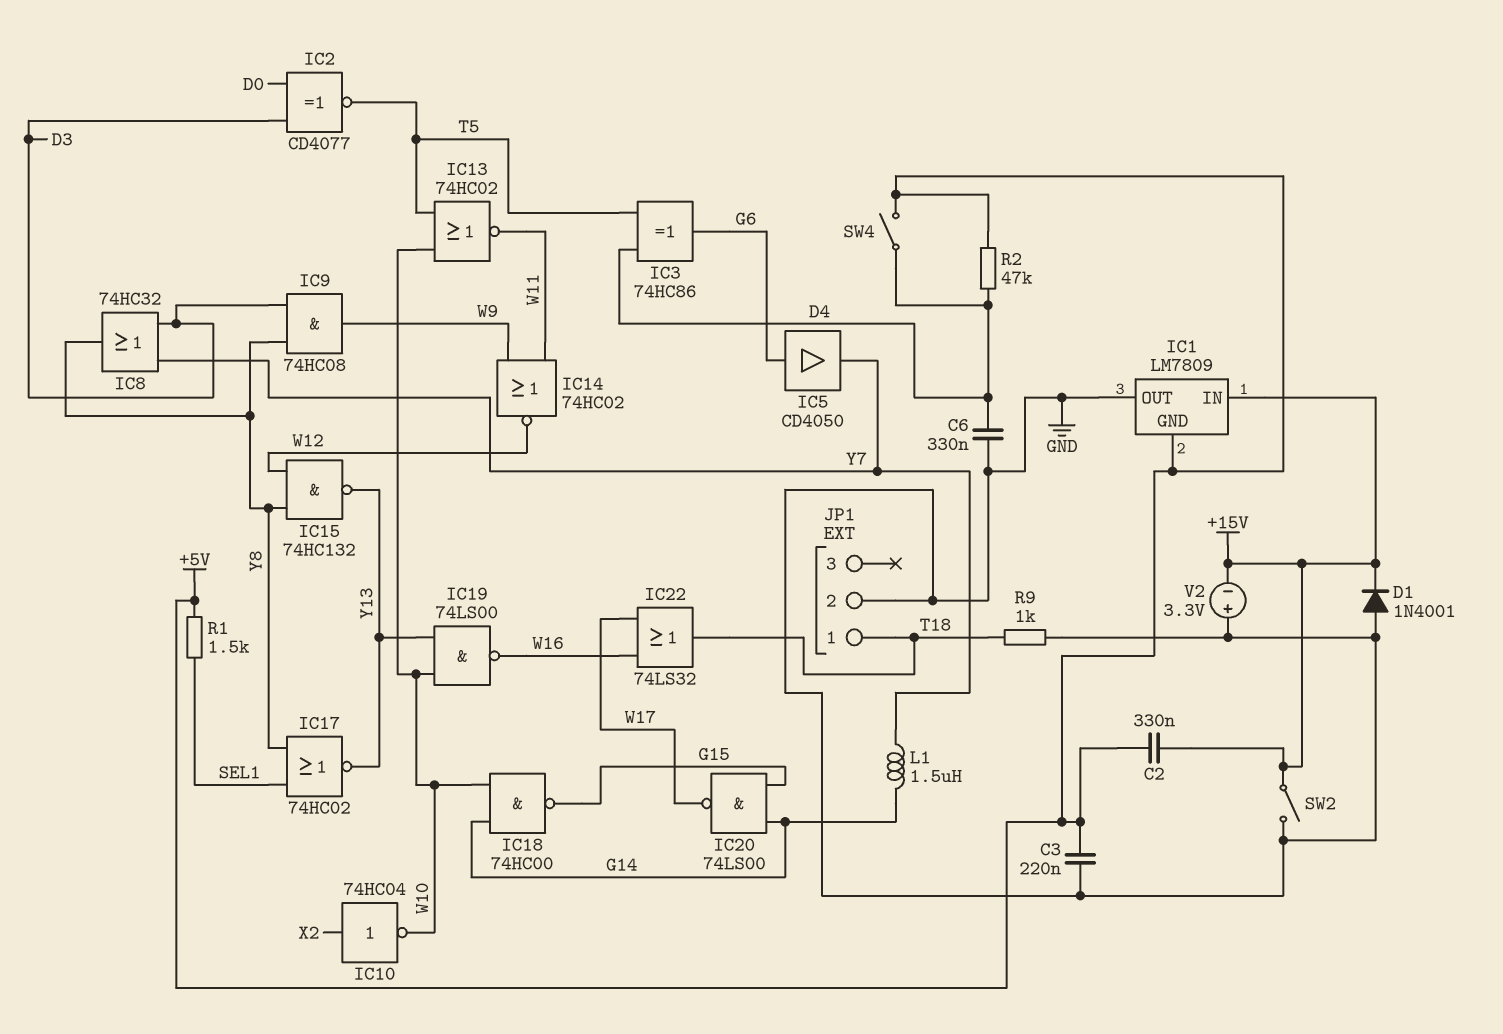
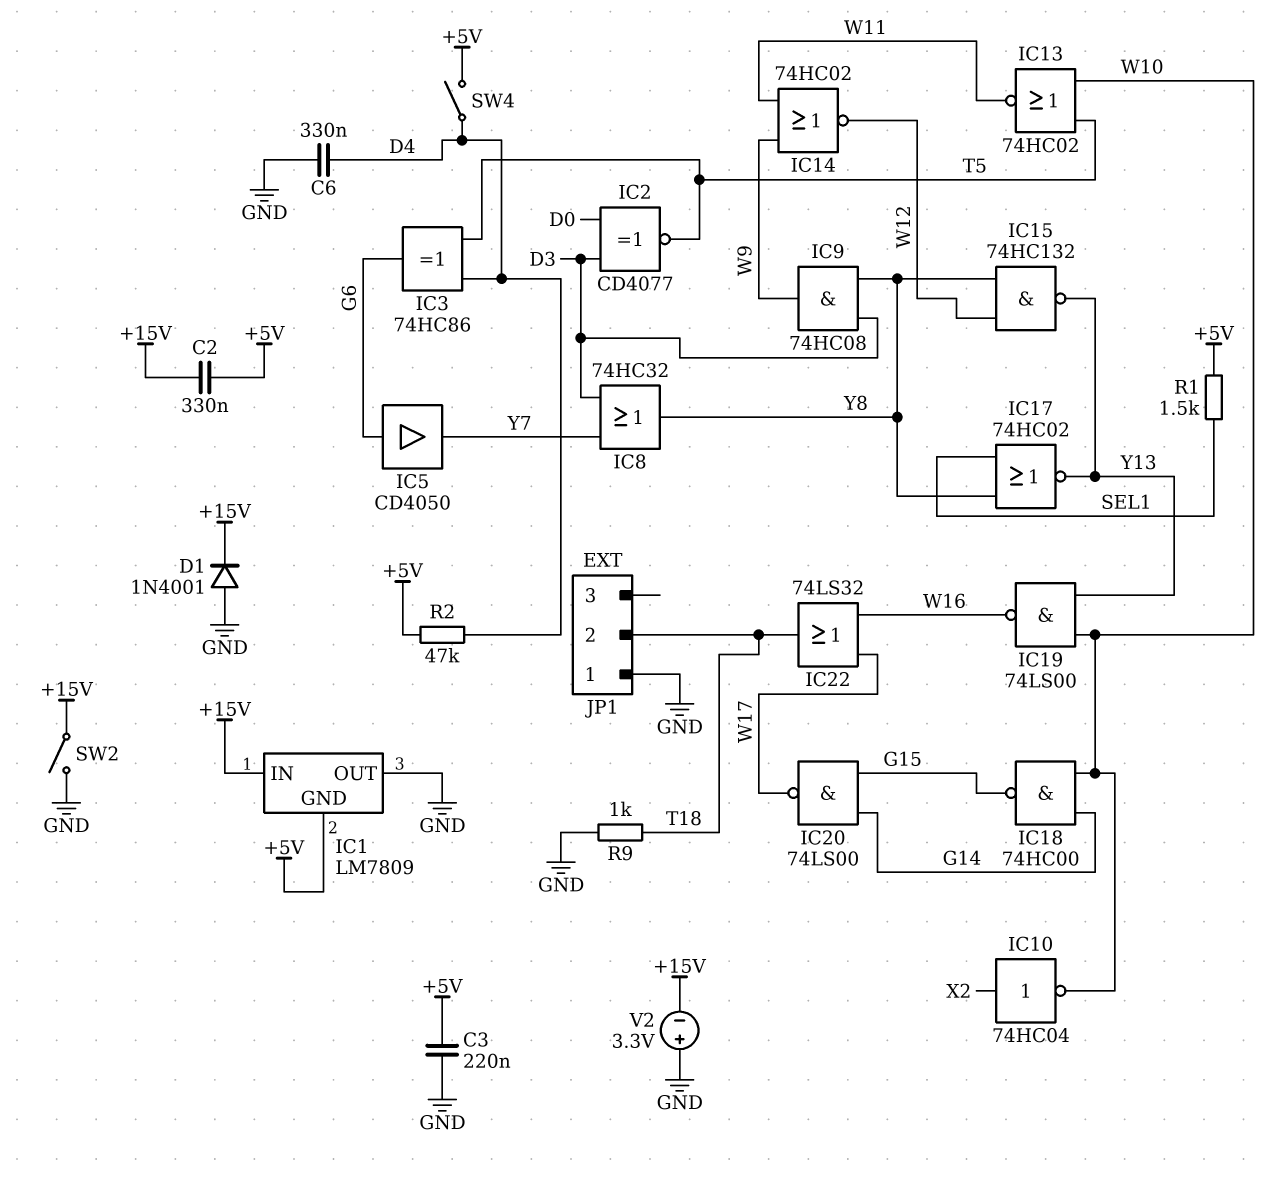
JP1 pin 1: T18 -> GND
JP1 pin 2: GND -> T18
L1: 1.5uH (G14, Y7) -> none

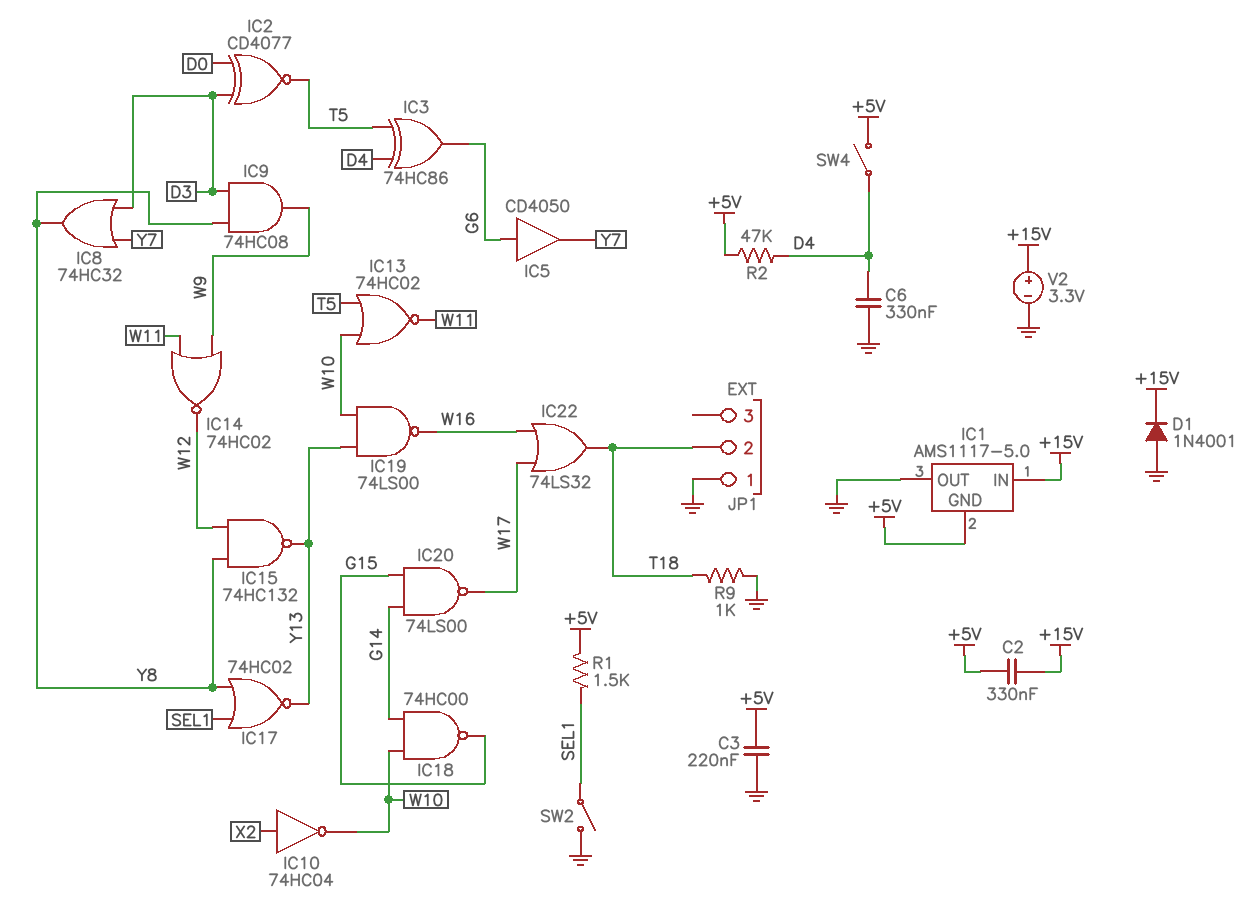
IC1: LM7809 -> AMS1117-5.0
SW2: switch (+15V, GND) -> switch (GND, SEL1)
V2: 3.3V (plus GND, minus +15V) -> 3.3V (plus +15V, minus GND)

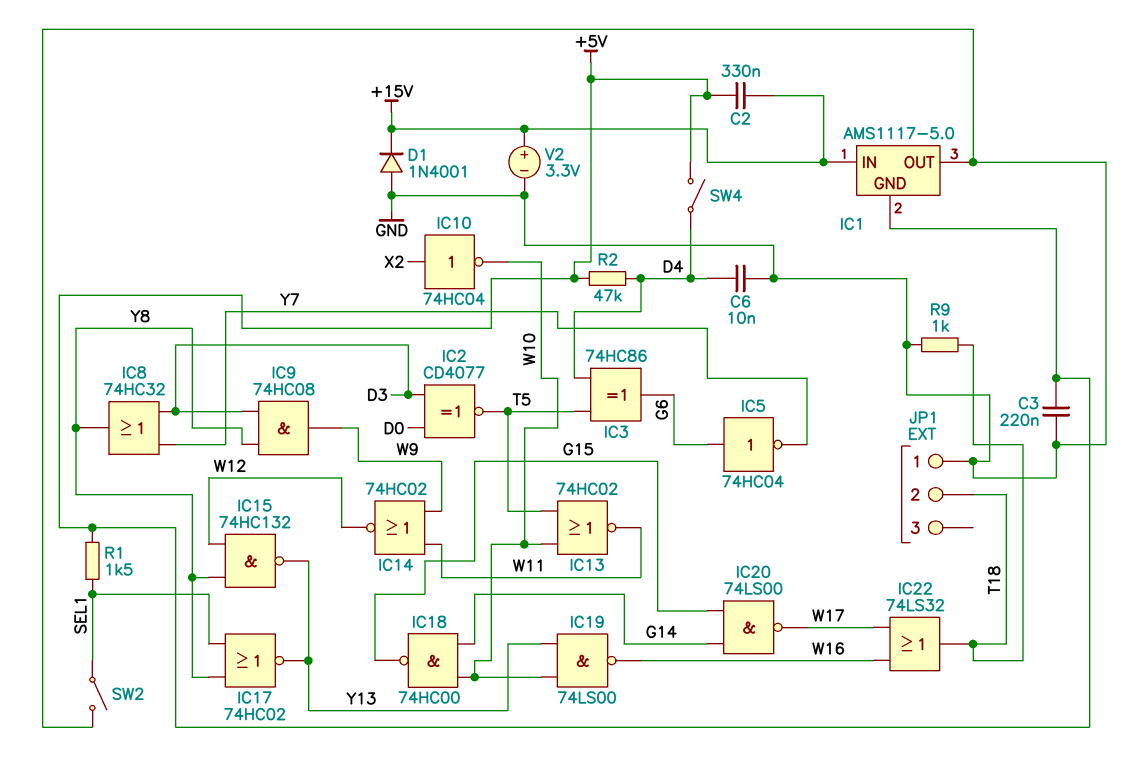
C6: 330nF (D4, GND) -> 10nF (D4, GND)
IC5: buffer CD4050 (in G6, out Y7) -> NOT 74HC04 (in G6, out Y7)

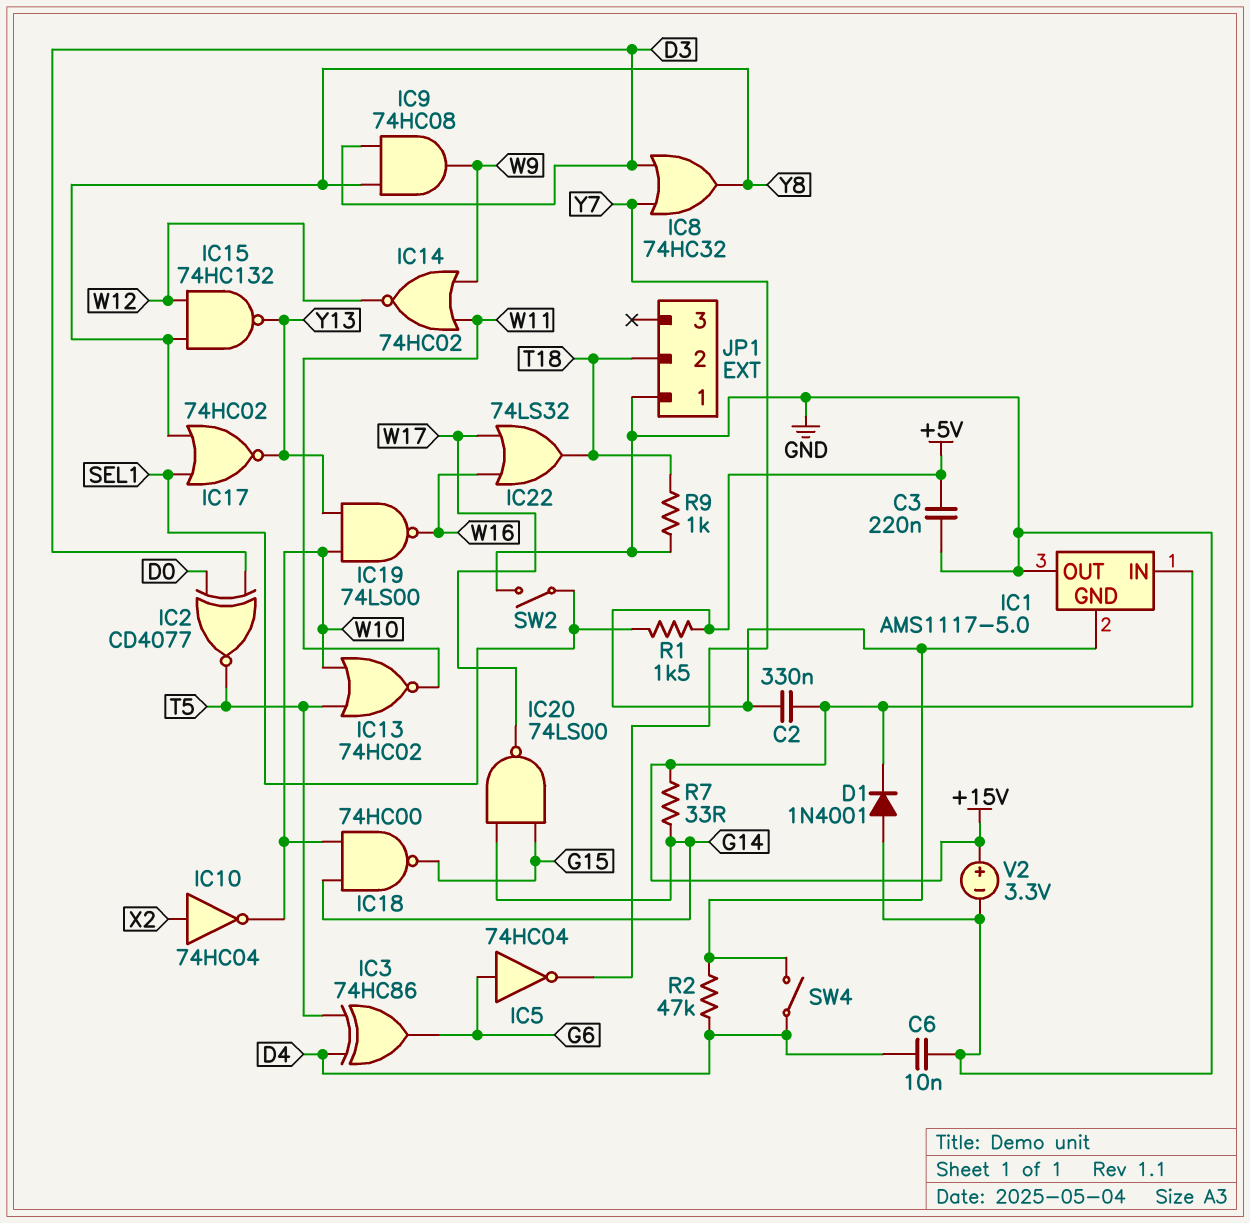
R7: none -> 33 (+15V, G14)

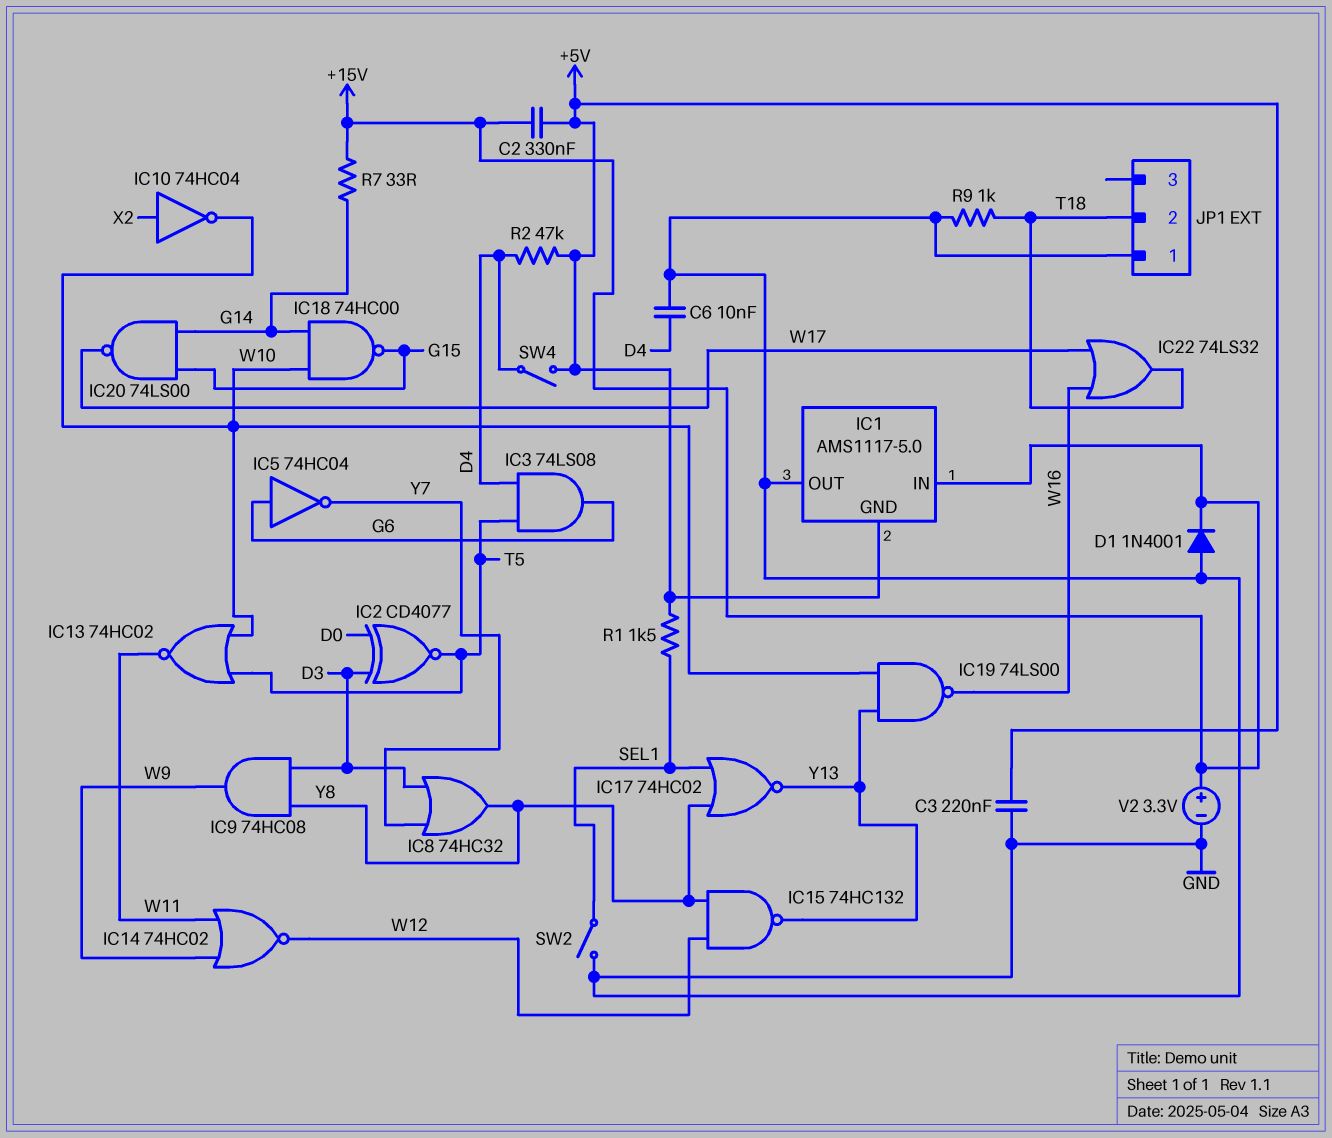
IC3: XOR 74HC86 (in D4, in T5, out G6) -> AND 74LS08 (in D4, in T5, out G6)

